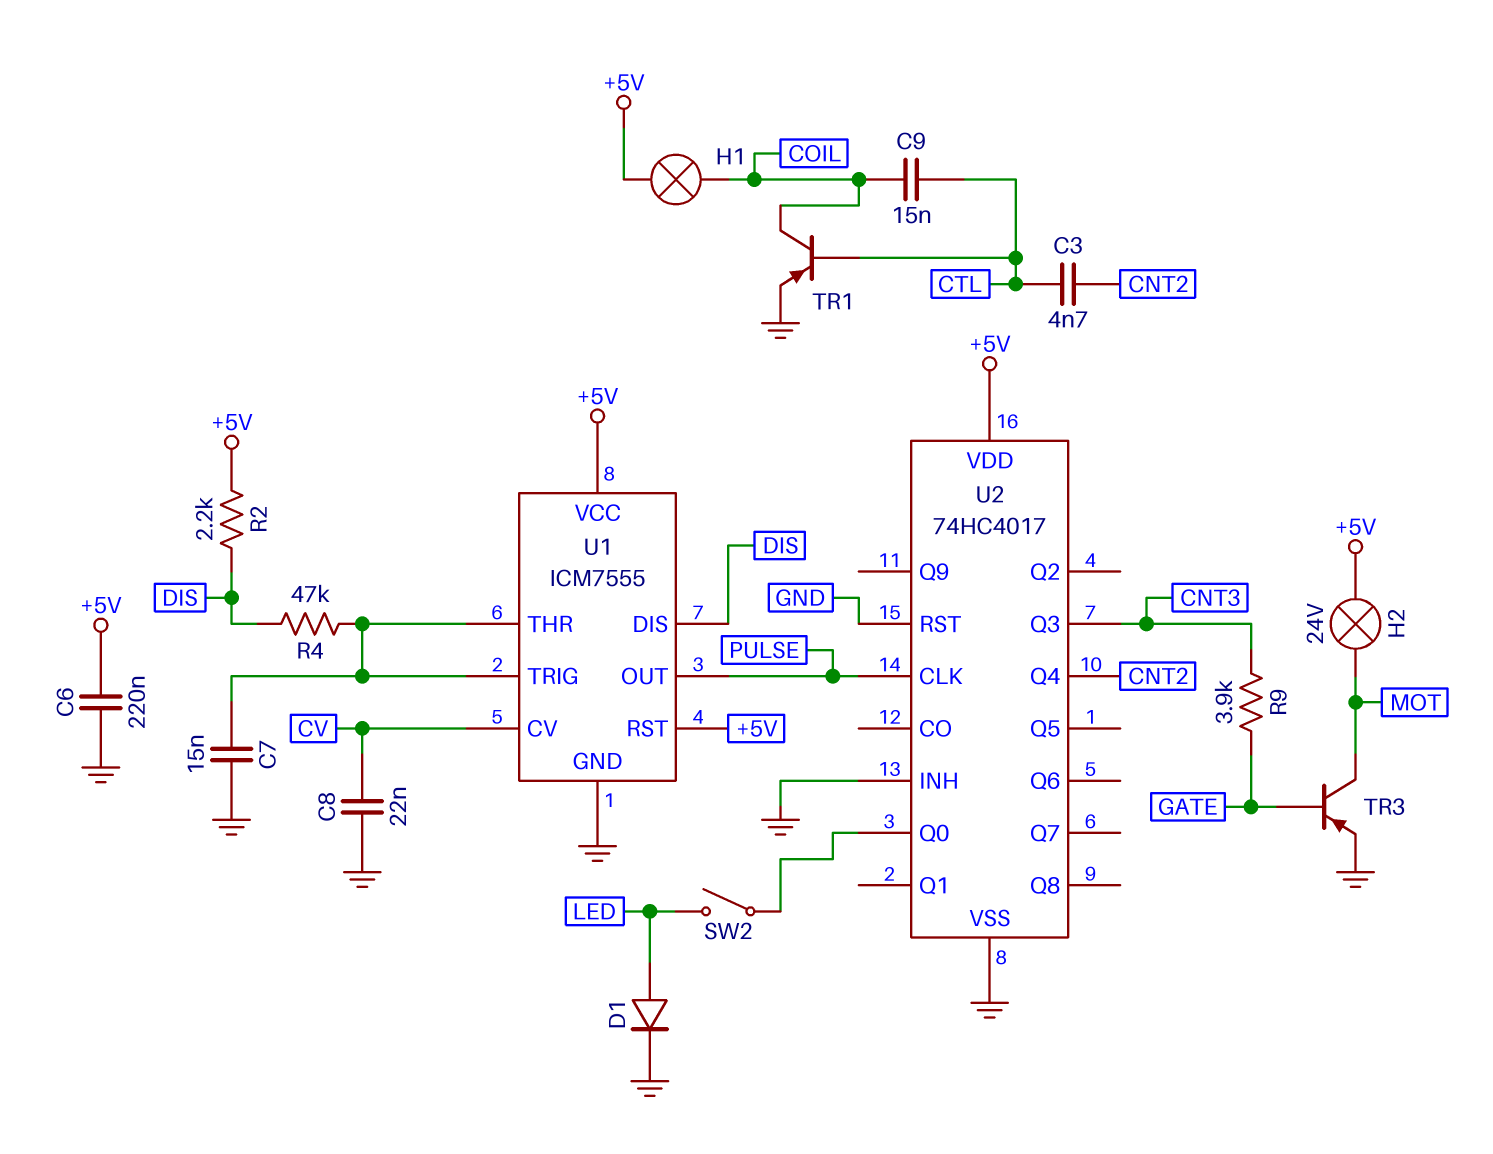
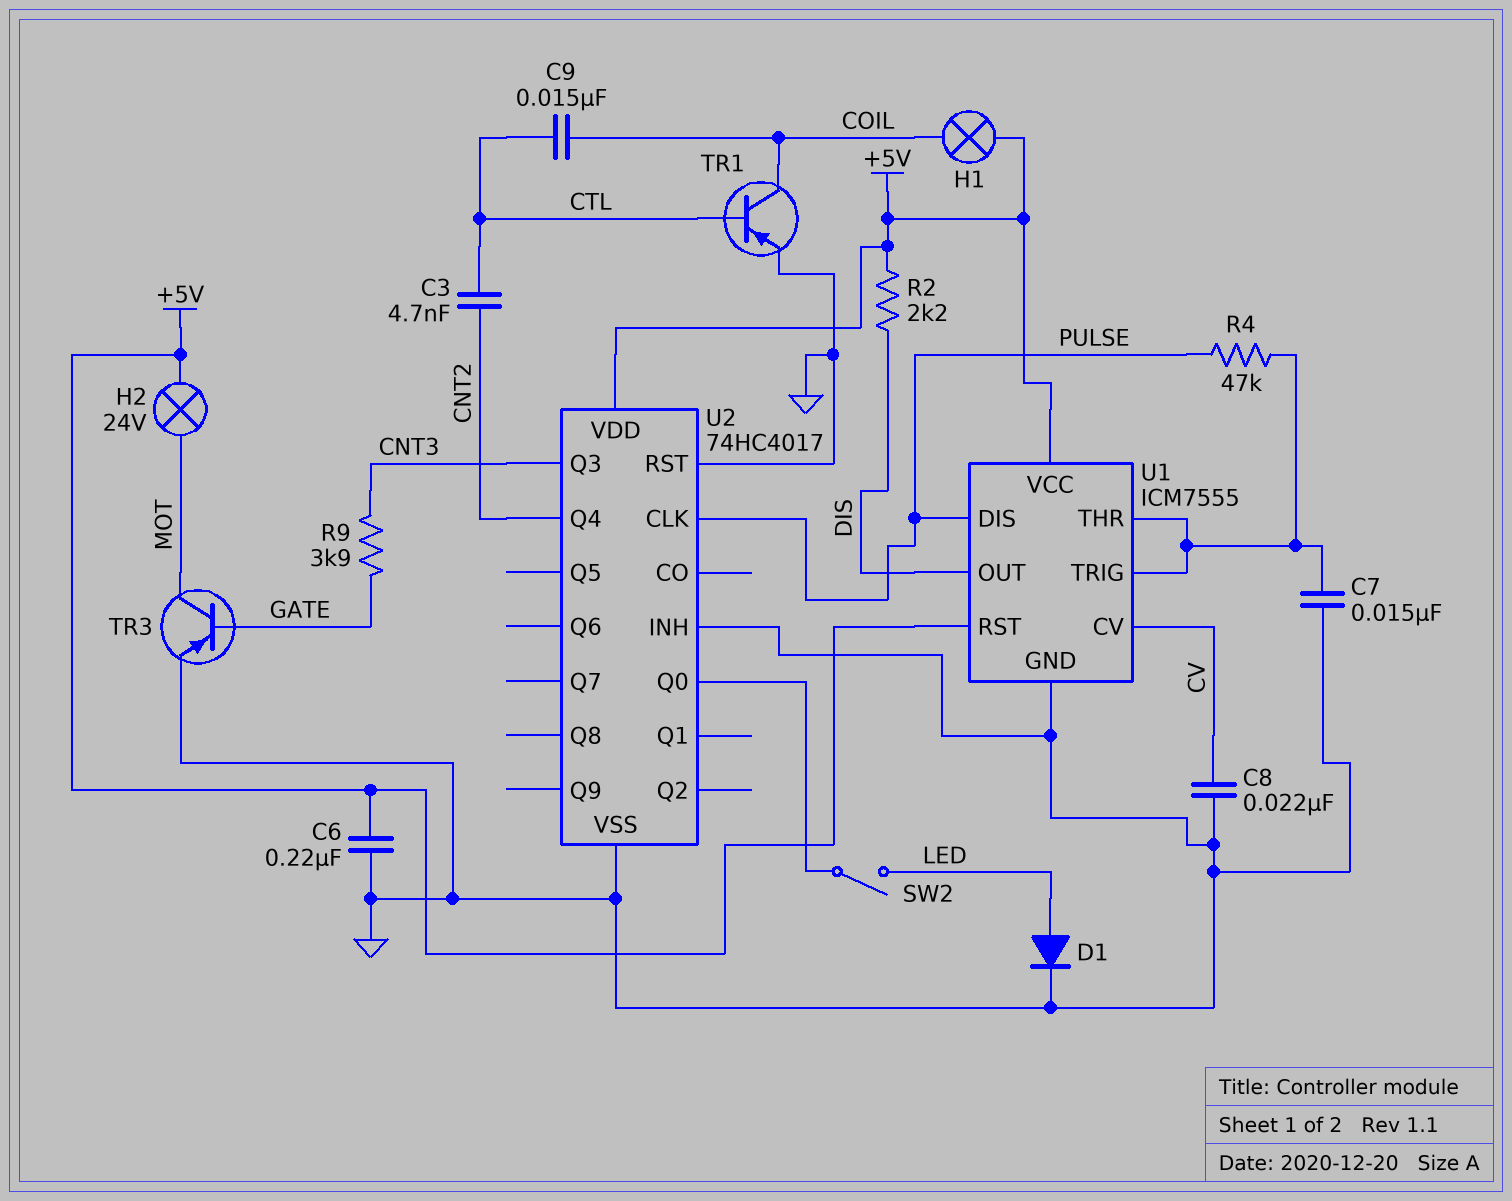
R4: 47k (DIS, U1/THR) -> 47k (PULSE, U1/THR)
U1 pin DIS: DIS -> PULSE
U1 pin OUT: PULSE -> DIS

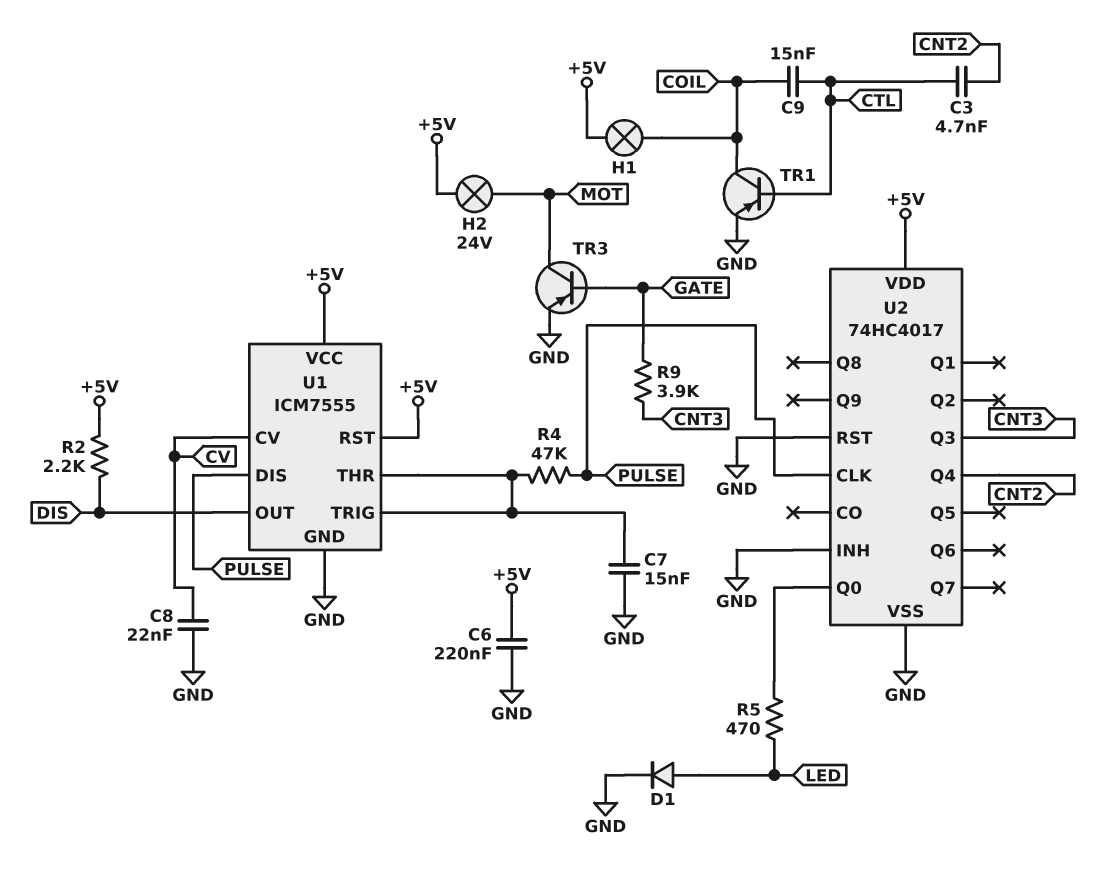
R5: none -> 470 (LED, U2/Q0)
SW2: switch (LED, U2/Q0) -> none

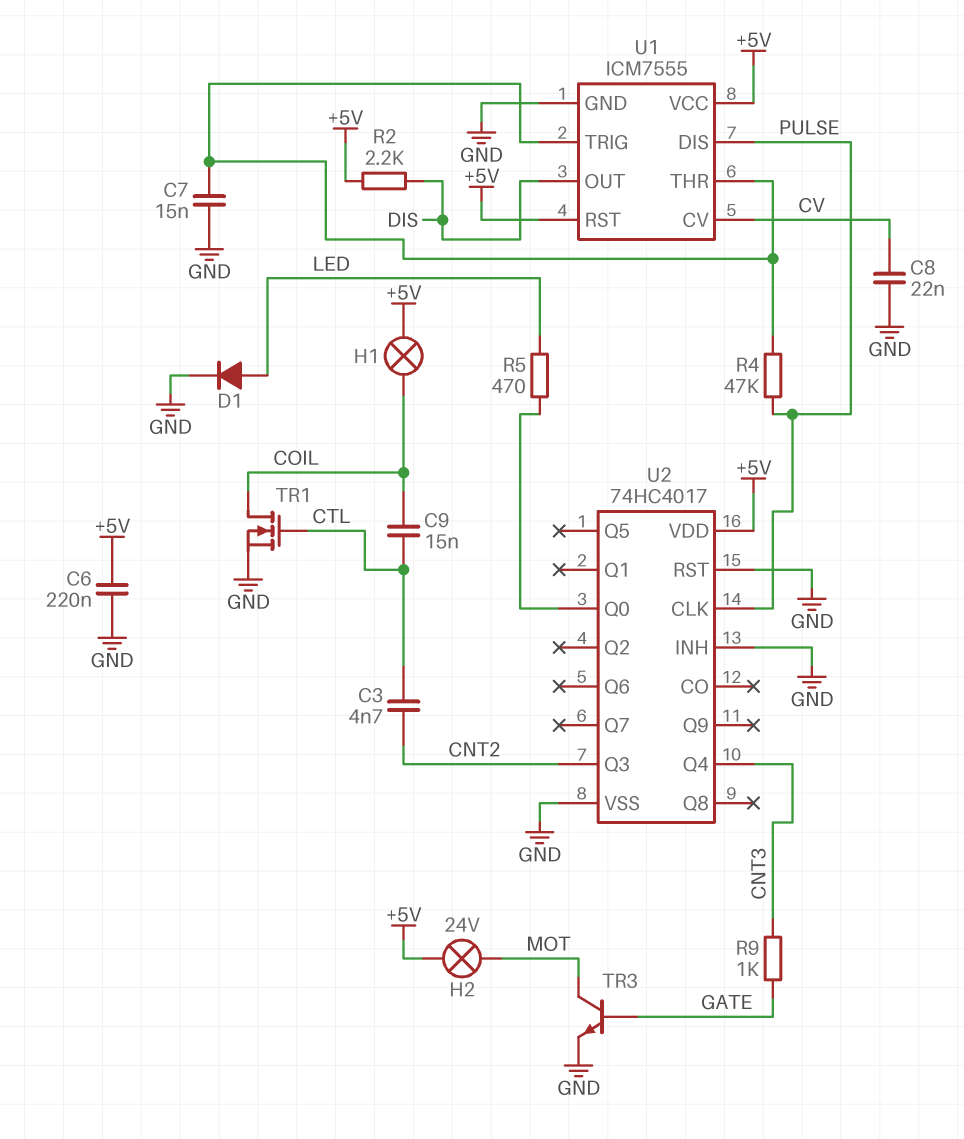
R9: 3.9k (CNT3, GATE) -> 1k (CNT3, GATE)
TR1: PNP (B CTL, C COIL, E GND) -> NMOS (G CTL, D COIL, S GND)
TR3: PNP (B GATE, C MOT, E GND) -> NPN (B GATE, C MOT, E GND)
U2 pin Q3: CNT3 -> CNT2
U2 pin Q4: CNT2 -> CNT3

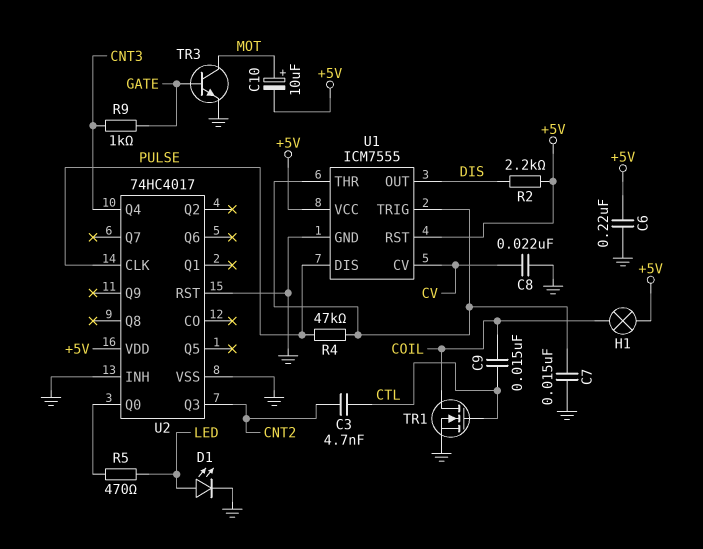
C10: none -> 10uF (plus MOT, minus +5V)
D1: diode (A LED, K GND) -> LED (A LED, K GND)
H2: lamp 24V (+5V, MOT) -> none

